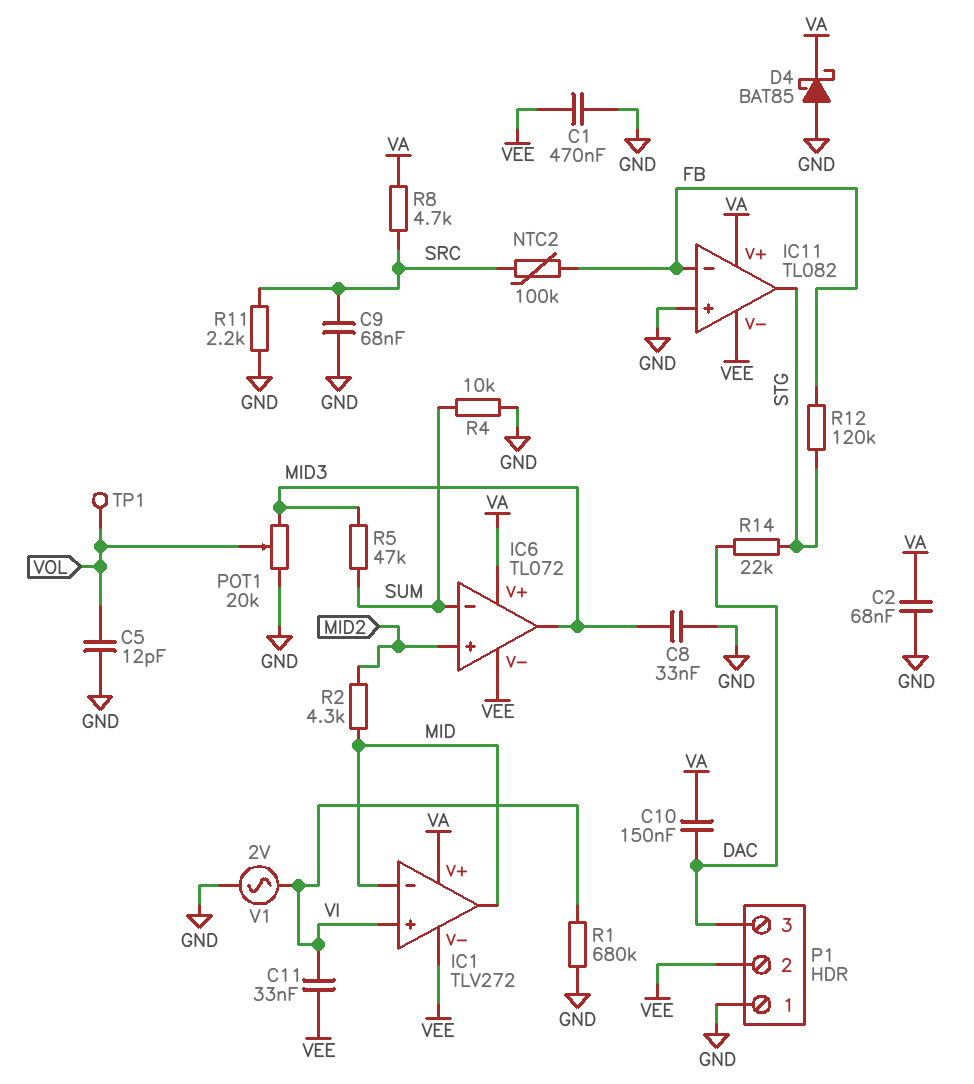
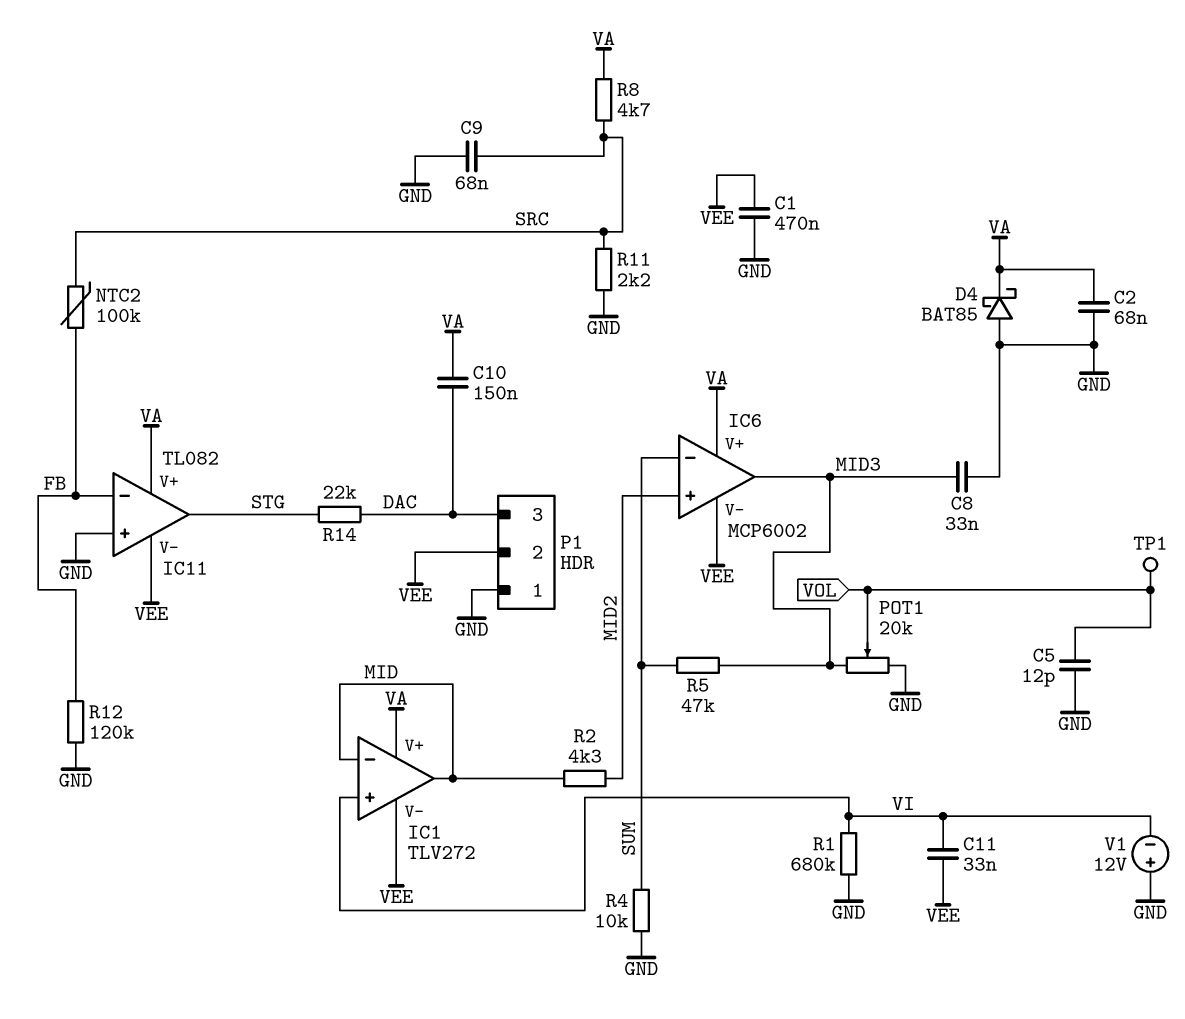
IC6: TL072 -> MCP6002
R12: 120k (FB, STG) -> 120k (FB, GND)
V1: AC 2V (GND, VI) -> 12V (plus GND, minus VI)

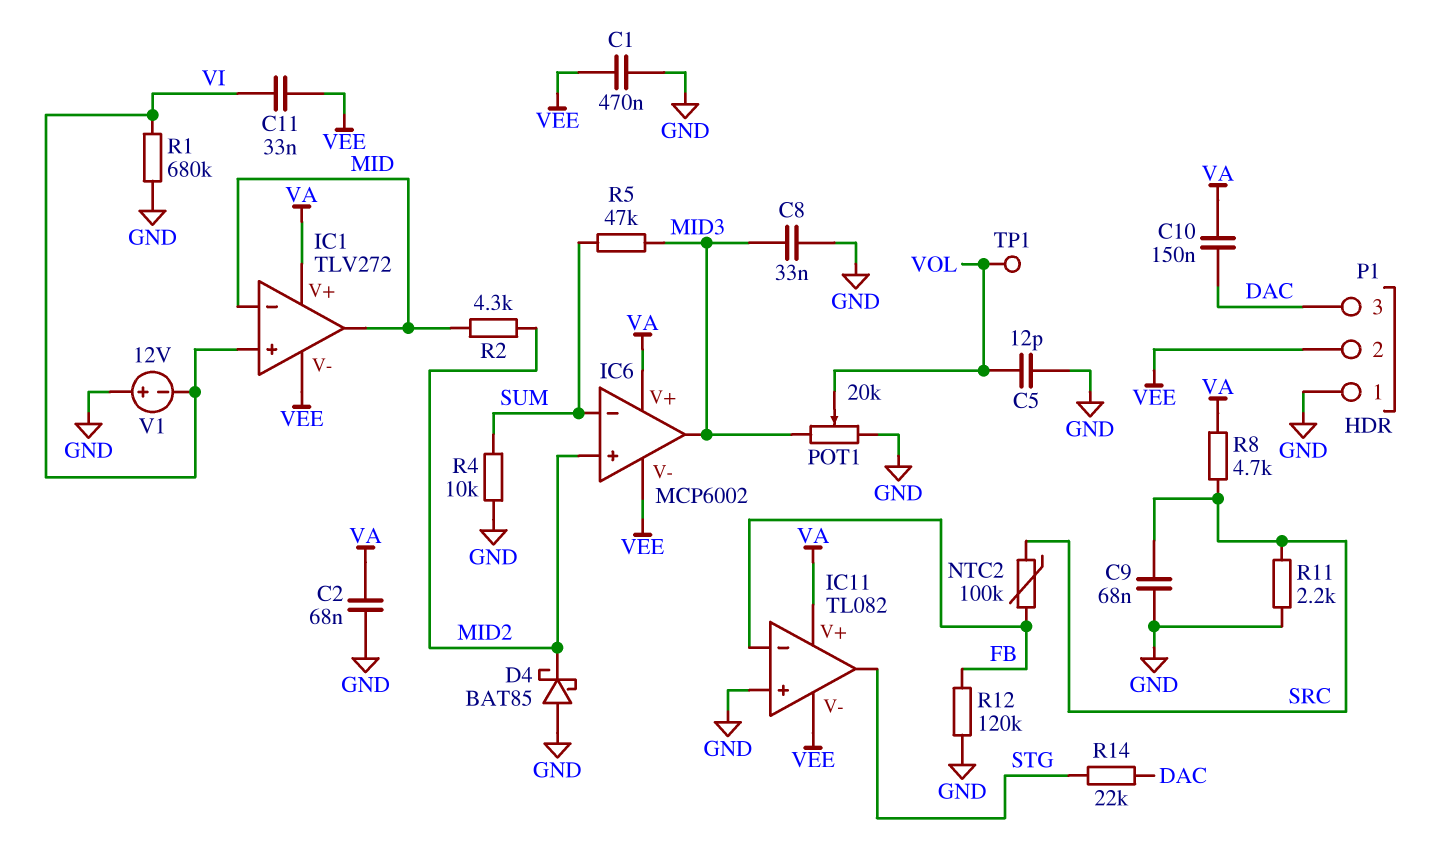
D4: schottky BAT85 (A GND, K VA) -> schottky BAT85 (A GND, K MID2)

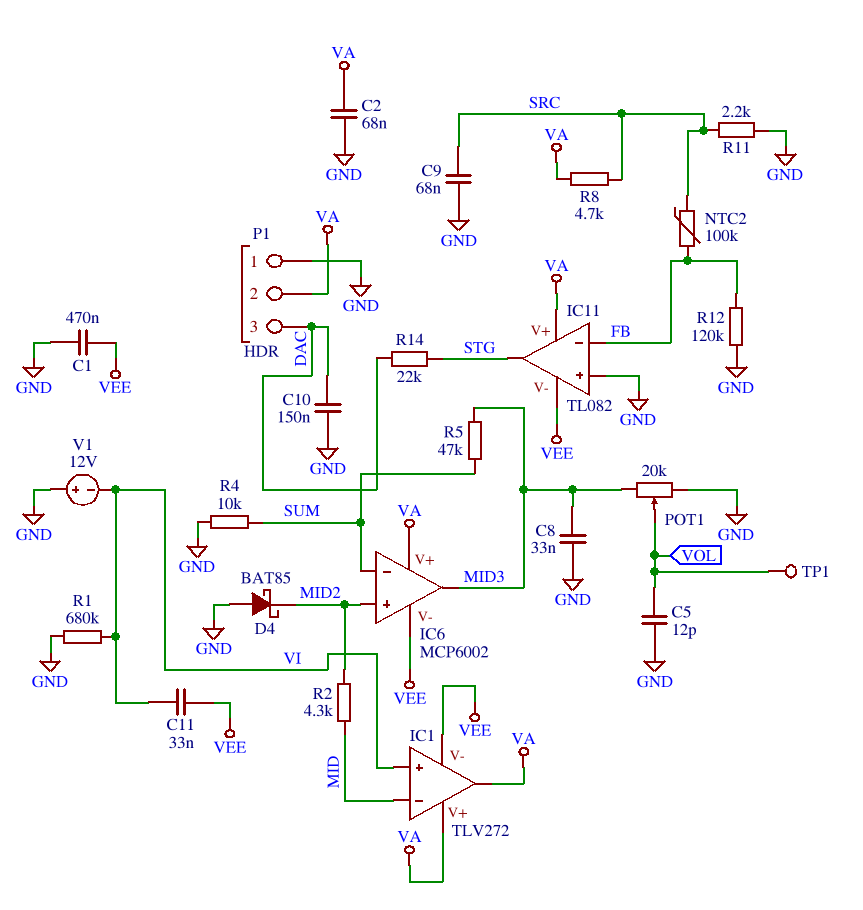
C10: 150nF (DAC, VA) -> 150nF (DAC, GND)
IC1 pin out: MID -> VA
P1 pin 2: VEE -> VA

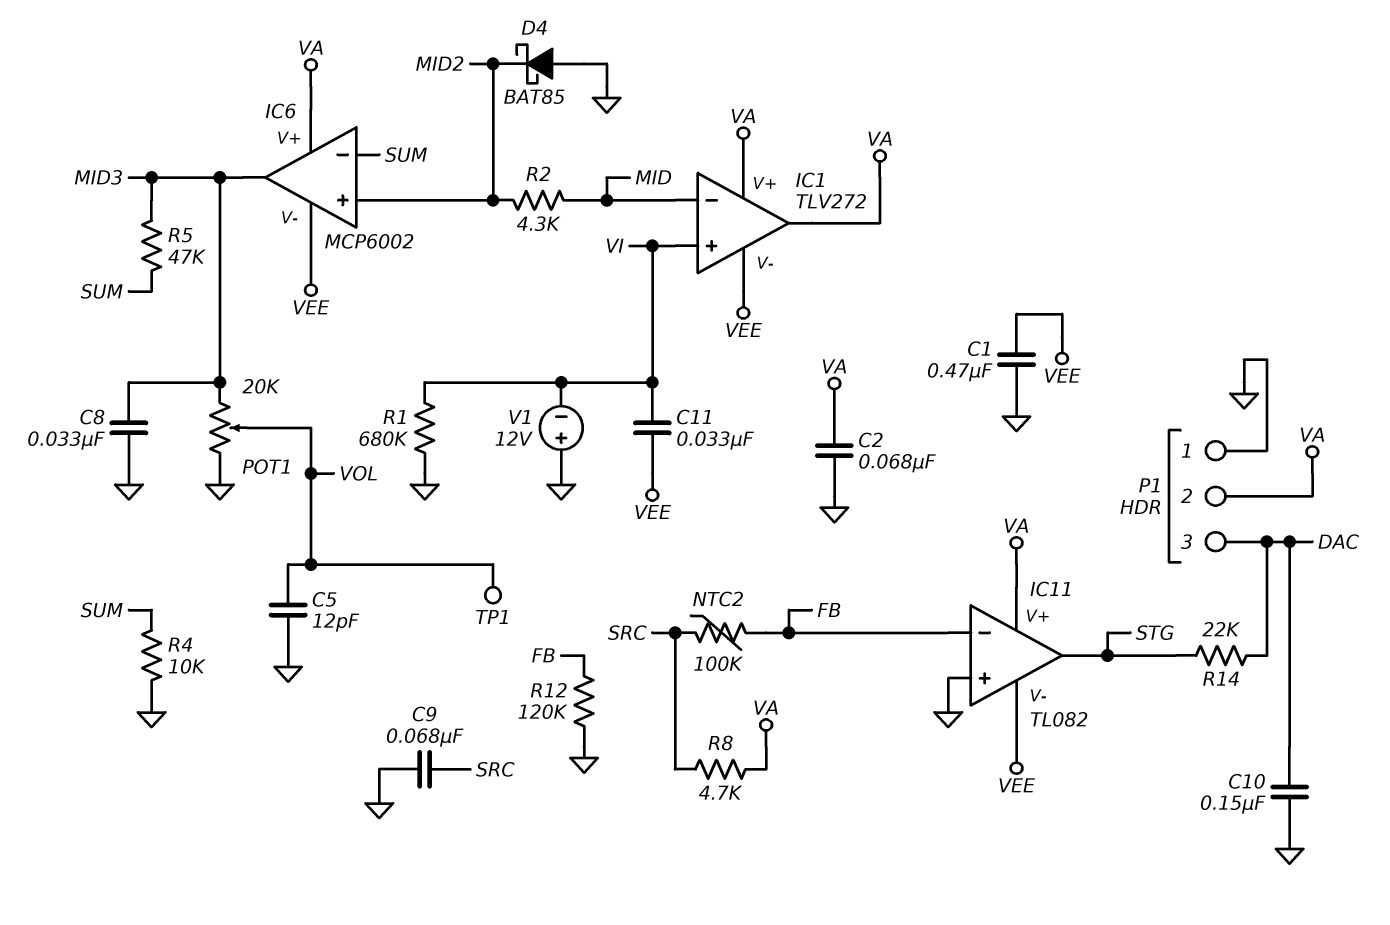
R11: 2.2k (GND, SRC) -> none

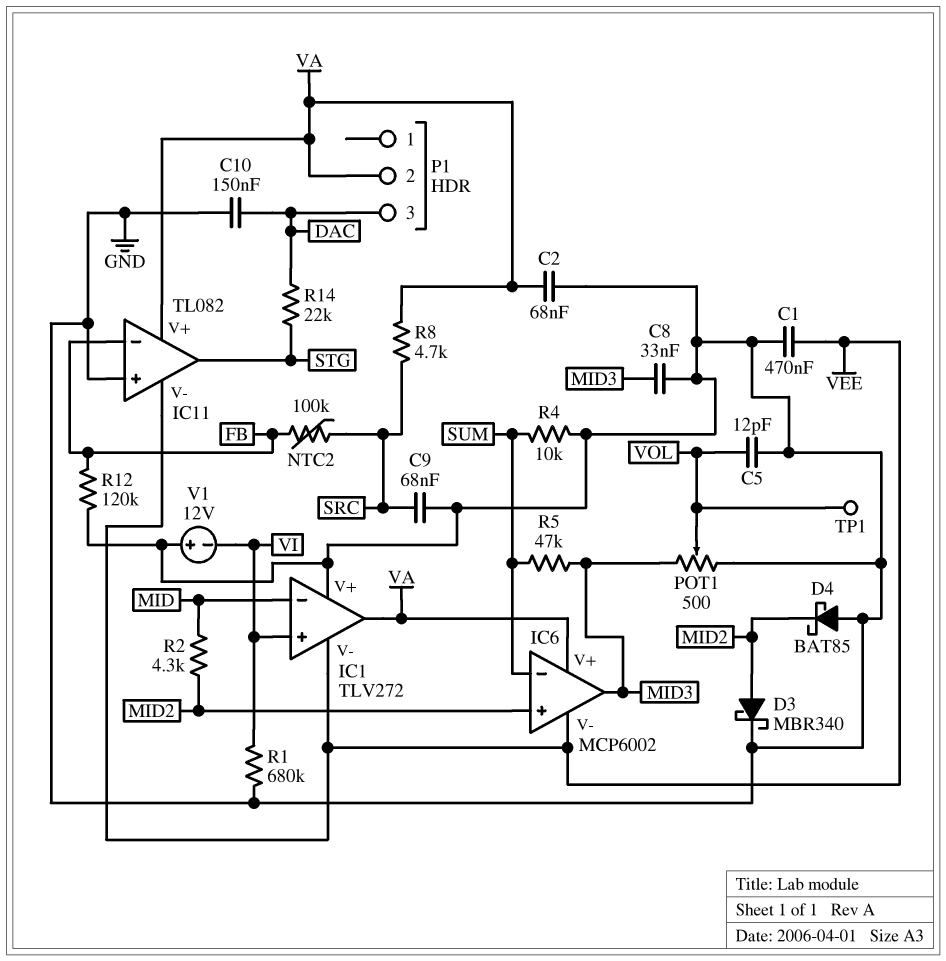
C11: 33nF (VEE, VI) -> none
D3: none -> schottky MBR340 (A MID2, K GND)
IC1 pin V+: VA -> GND
P1 pin 1: GND -> none
POT1: 20k (GND, MID3, wiper VOL) -> 500 (GND, MID3, wiper VOL)

